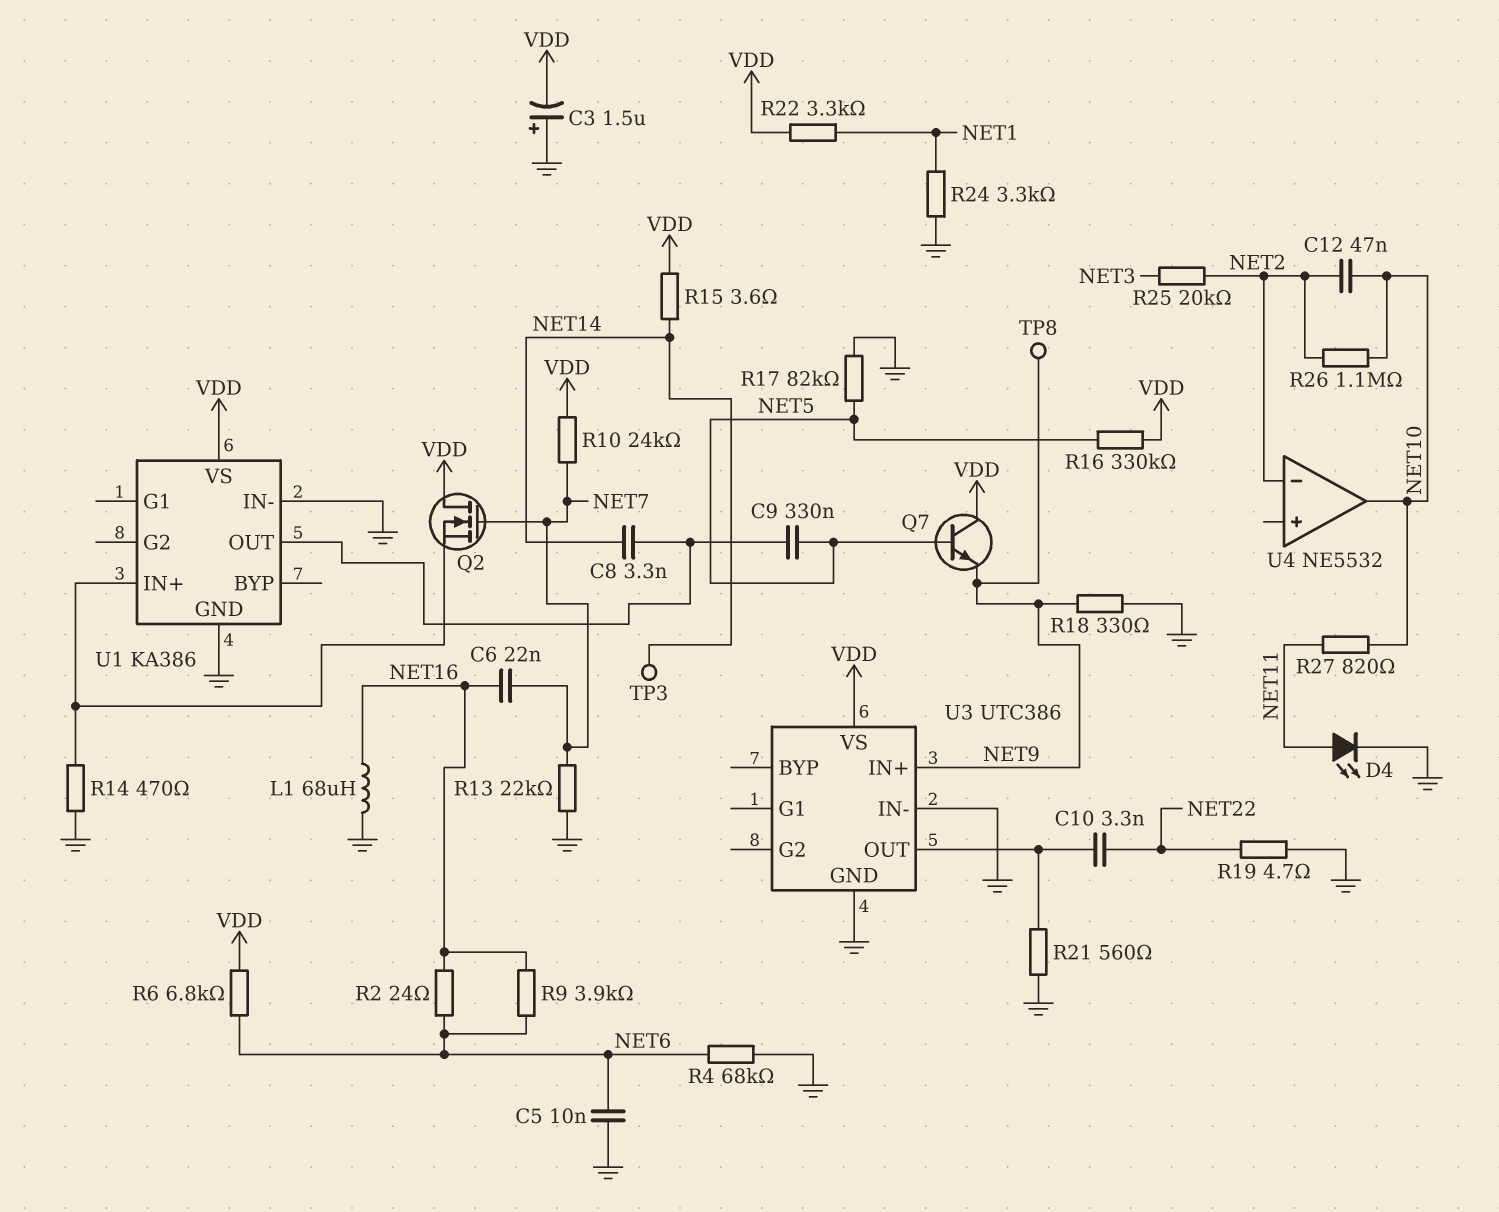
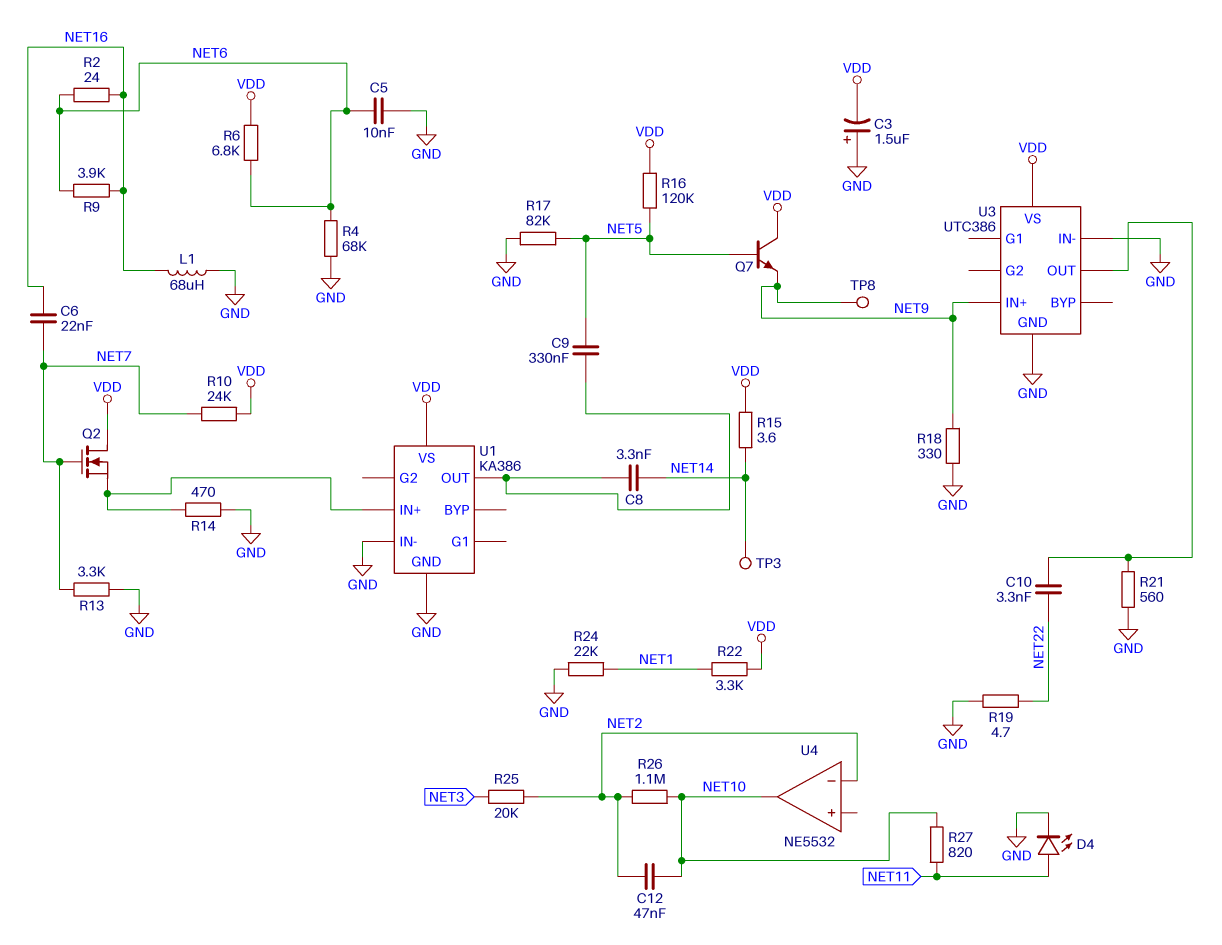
R13: 22k (GND, NET7) -> 3.3k (GND, NET7)
R16: 330k (NET5, VDD) -> 120k (NET5, VDD)
R24: 3.3k (GND, NET1) -> 22k (GND, NET1)

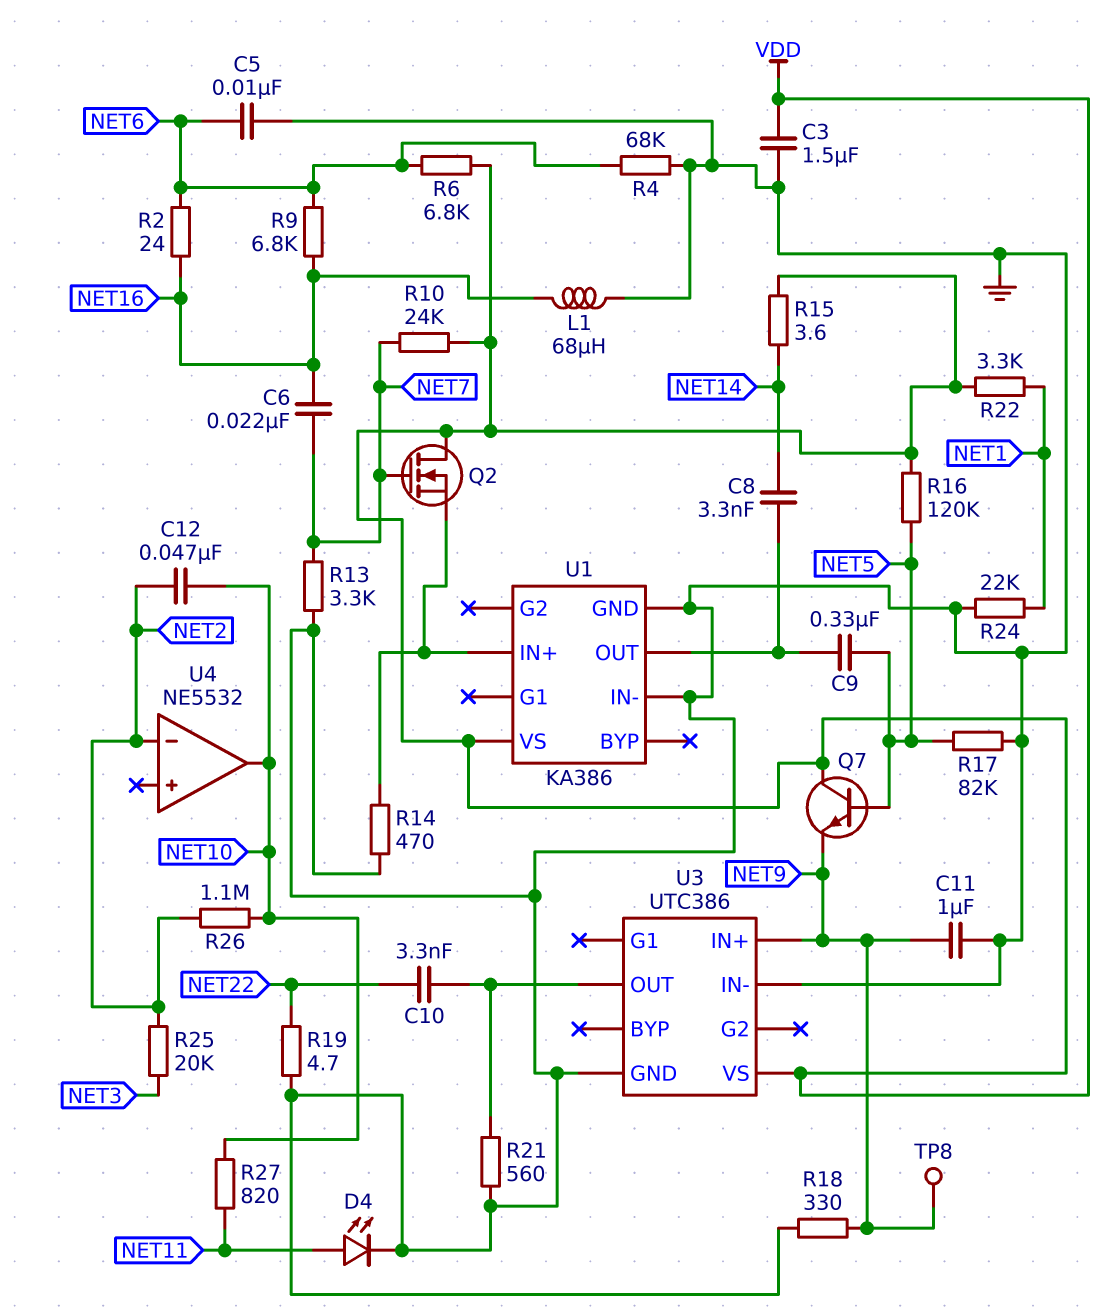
C3: 1.5uF (plus GND, minus VDD) -> 1.5uF (GND, VDD)
C11: none -> 1uF (GND, NET9)
R9: 3.9k (NET6, NET16) -> 6.8k (NET6, NET16)
TP3: test point (NET14) -> none

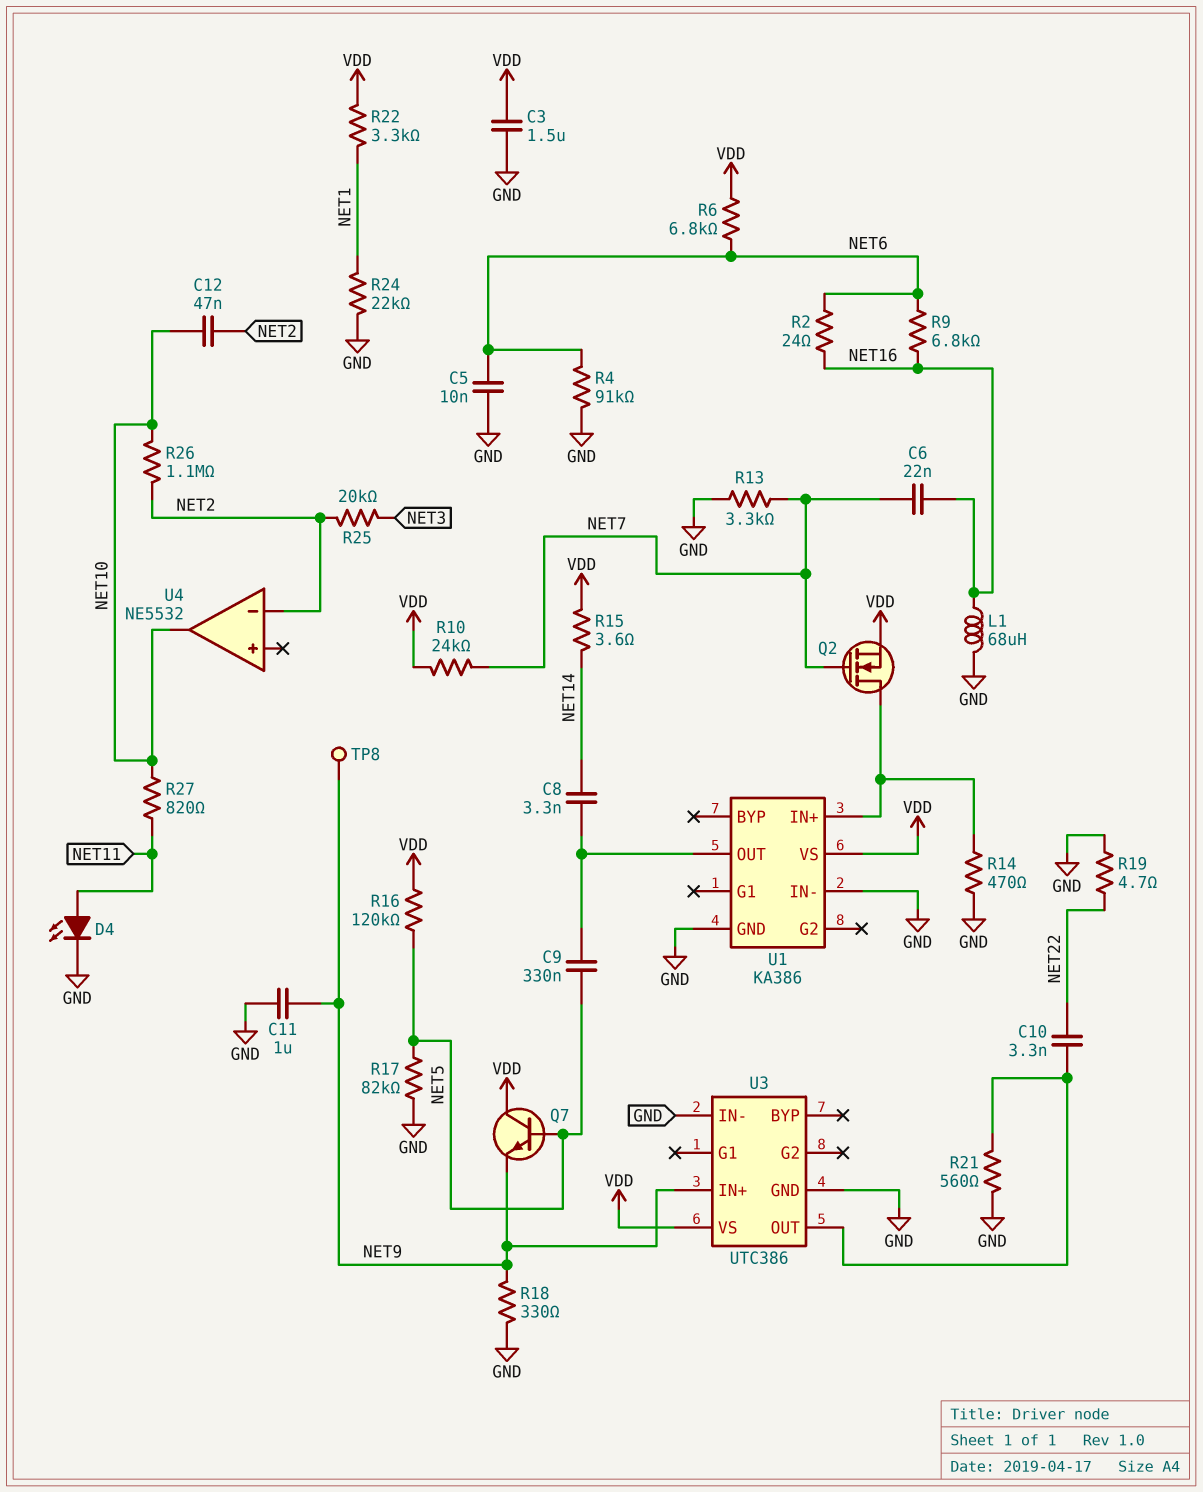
Q2: NMOS (G NET7, D VDD, S U1/IN+) -> NMOS (G NET7, D U1/IN+, S VDD)
R4: 68k (GND, NET6) -> 91k (GND, NET6)

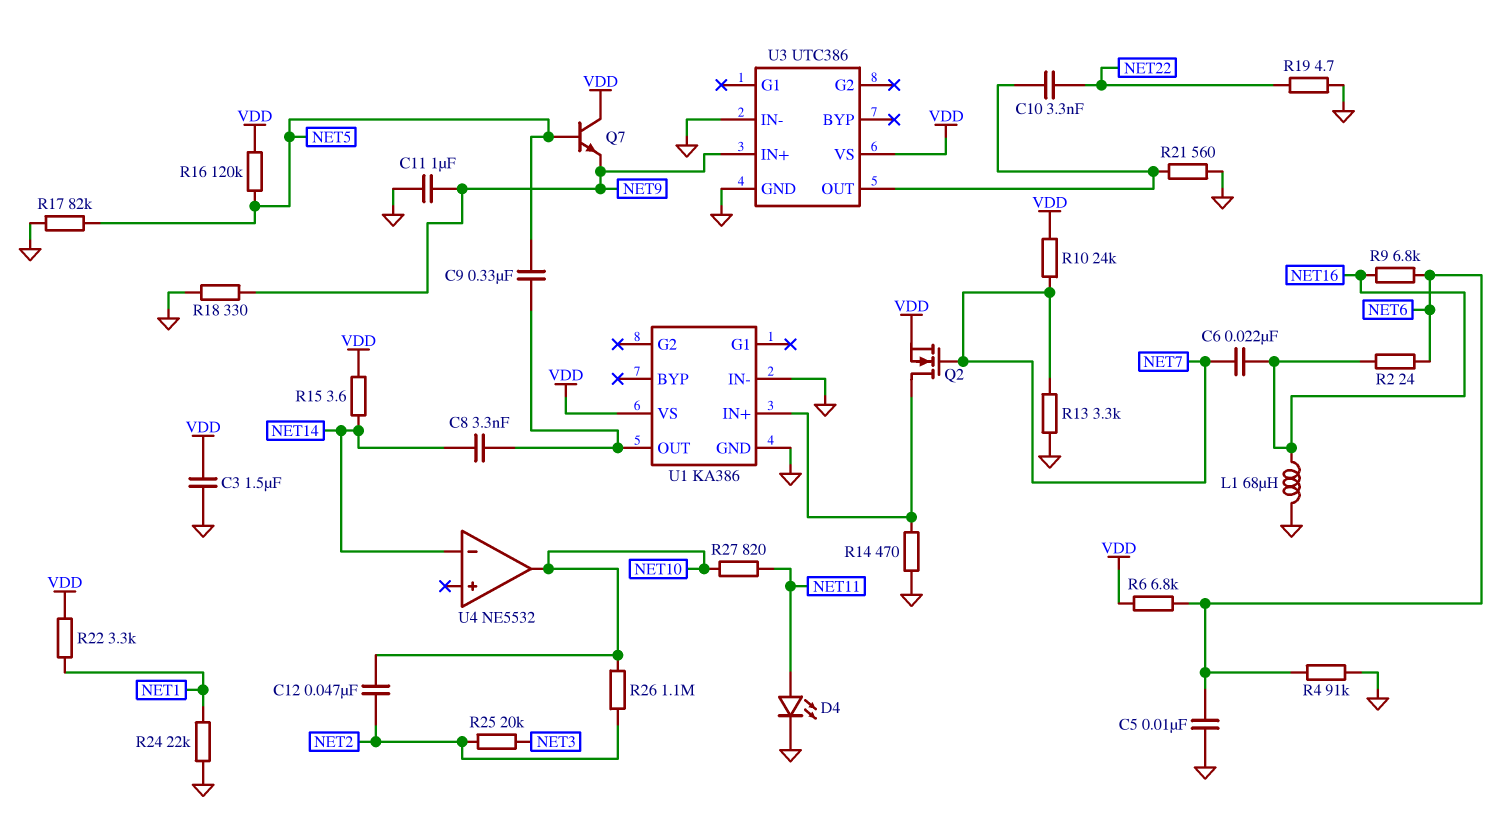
TP8: test point (NET9) -> none
U4 pin in-: NET2 -> NET14

